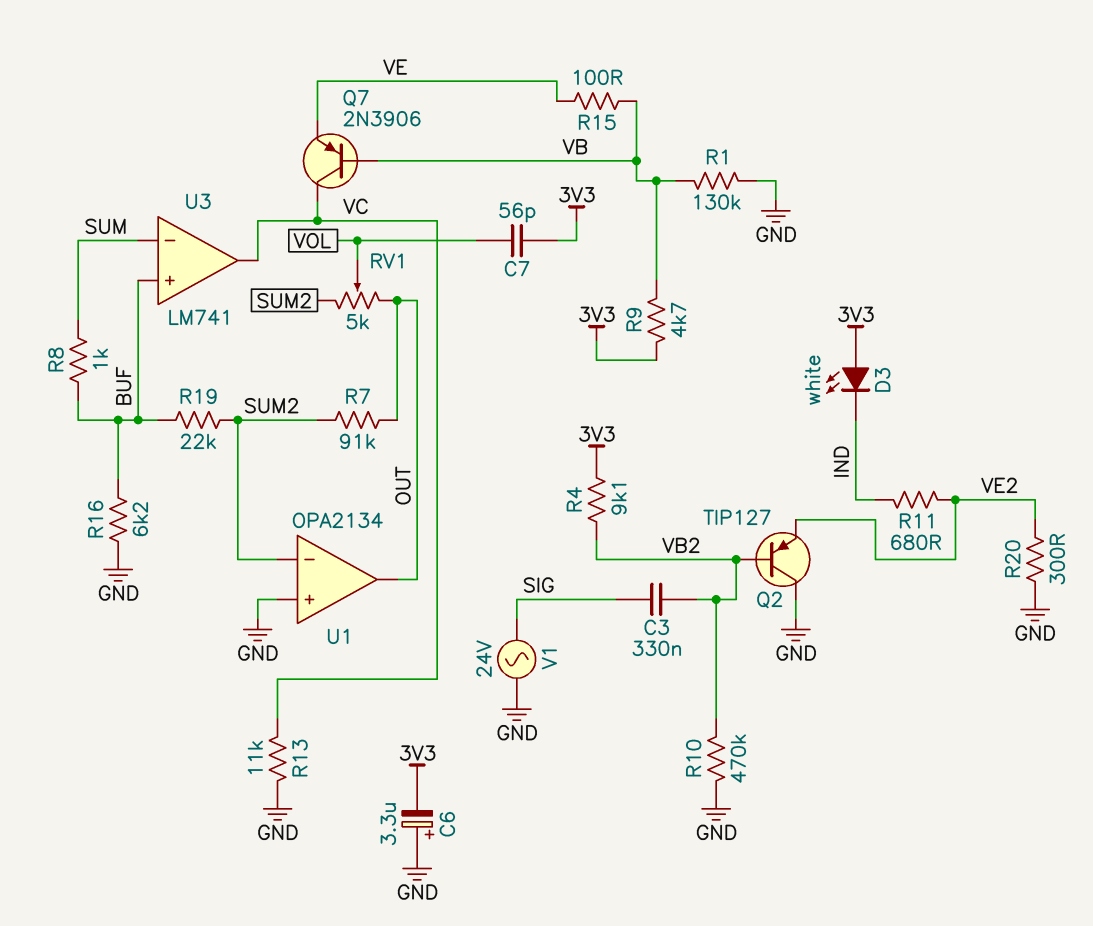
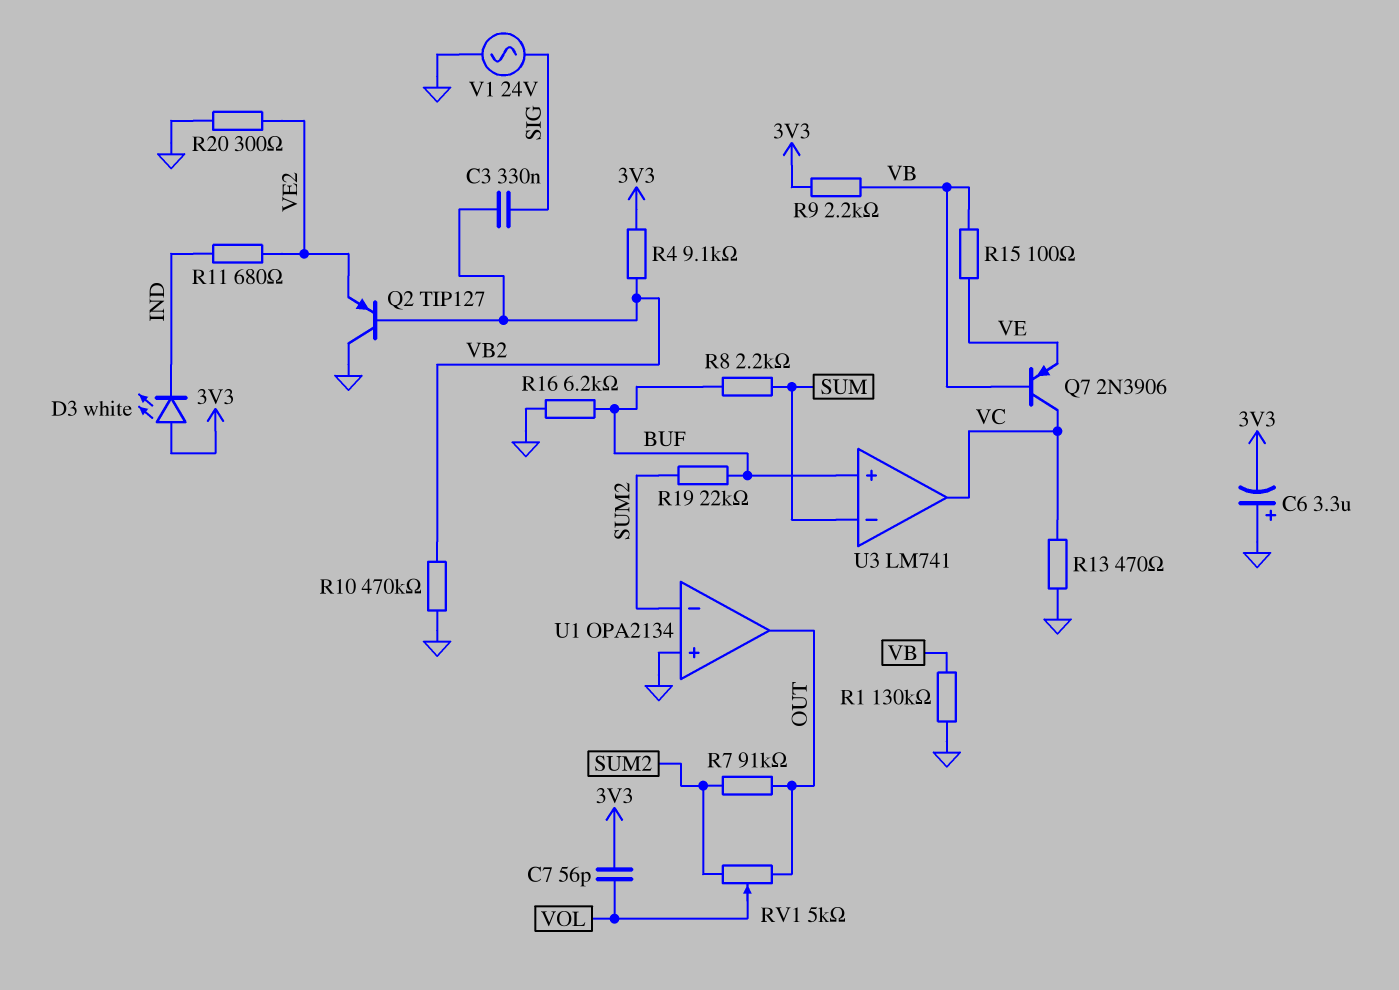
R8: 1k (BUF, SUM) -> 2.2k (BUF, SUM)
R9: 4.7k (3V3, VB) -> 2.2k (3V3, VB)
R13: 11k (GND, VC) -> 470 (GND, VC)

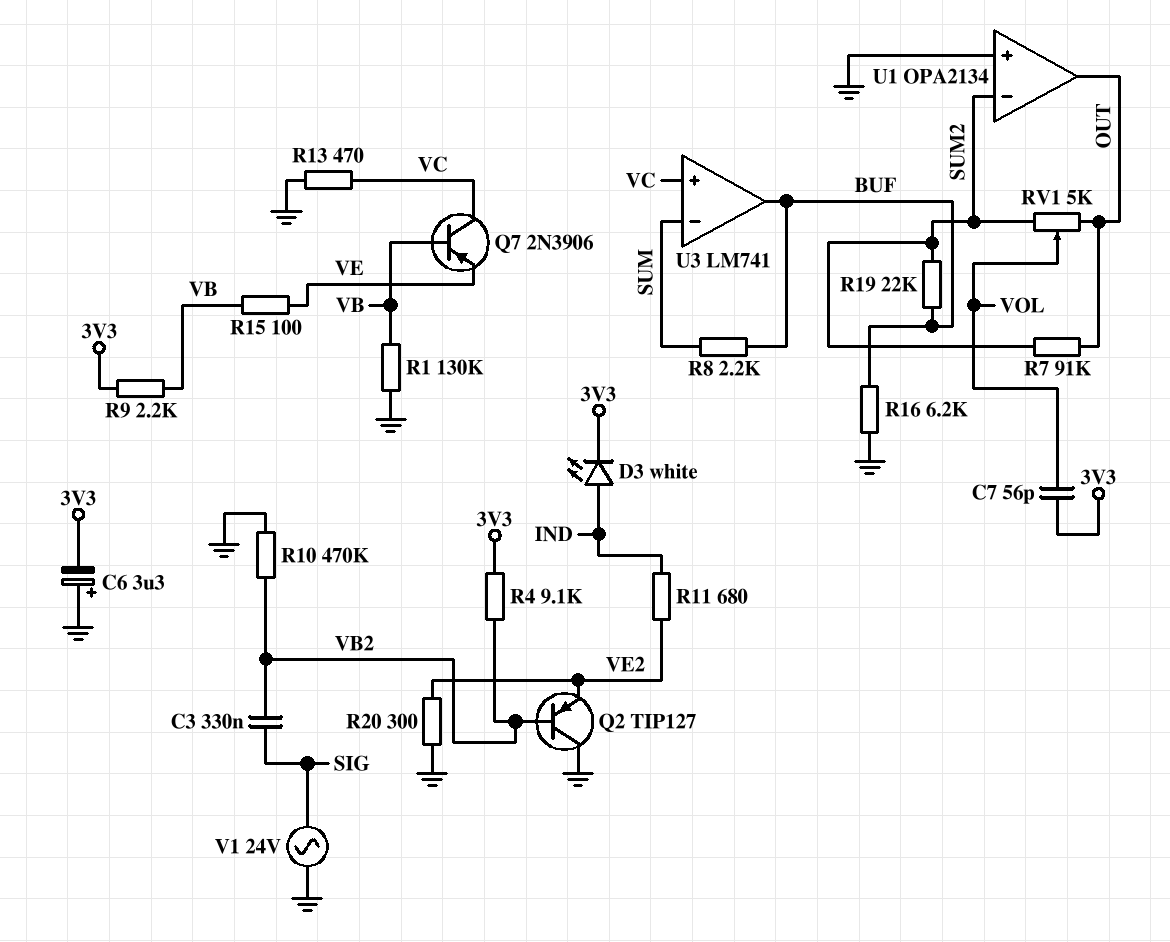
D3: LED white (A 3V3, K IND) -> LED white (A IND, K 3V3)
U3 pin in+: BUF -> VC
U3 pin out: VC -> BUF

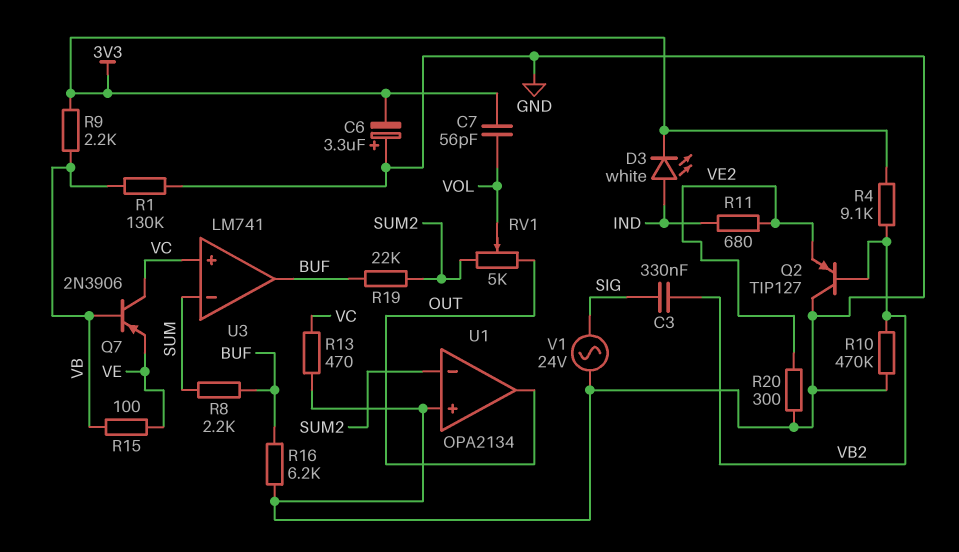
R7: 91k (OUT, SUM2) -> none

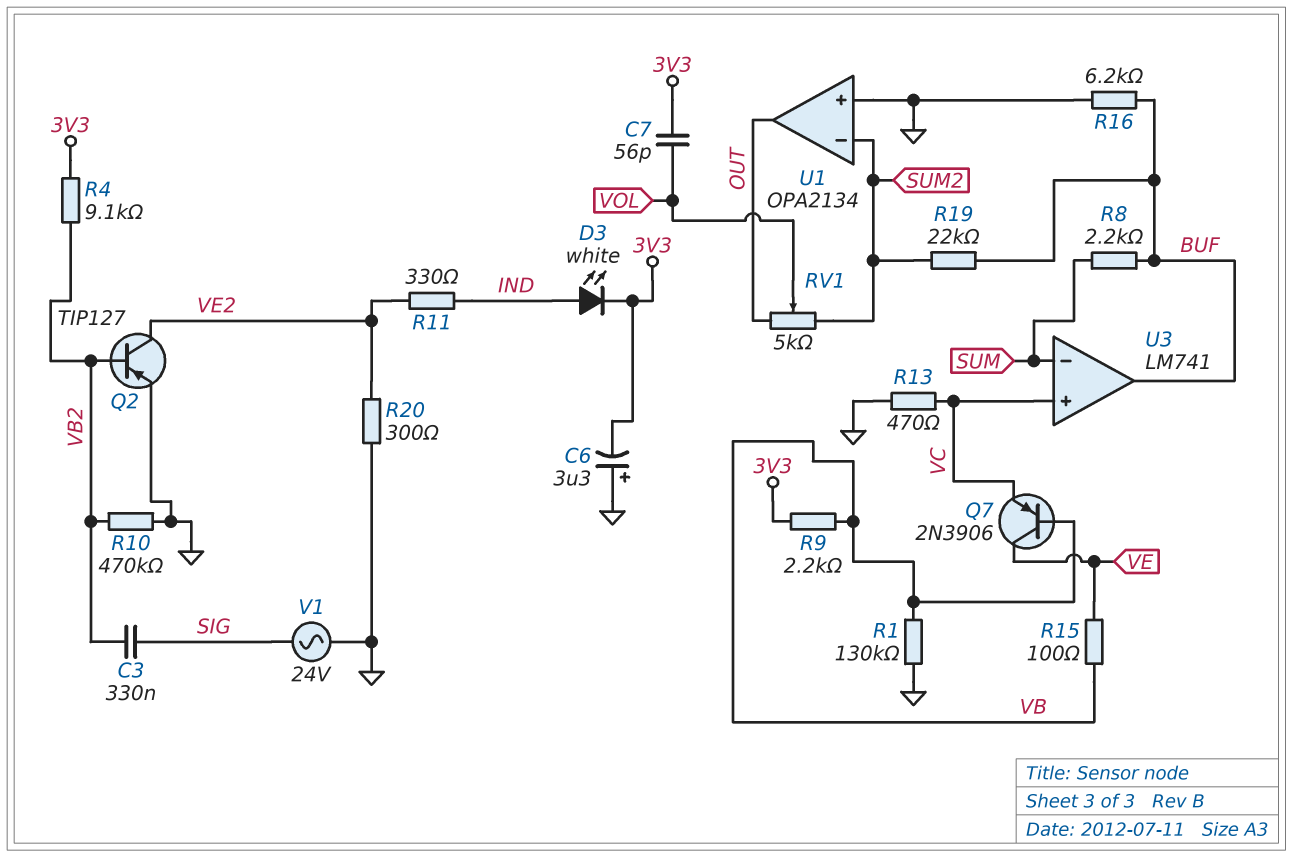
Q2: PNP TIP127 (B VB2, C GND, E VE2) -> PNP TIP127 (B VB2, C VE2, E GND)
Q7: PNP 2N3906 (B VB, C VC, E VE) -> PNP 2N3906 (B VB, C VE, E VC)
R11: 680 (IND, VE2) -> 330 (IND, VE2)

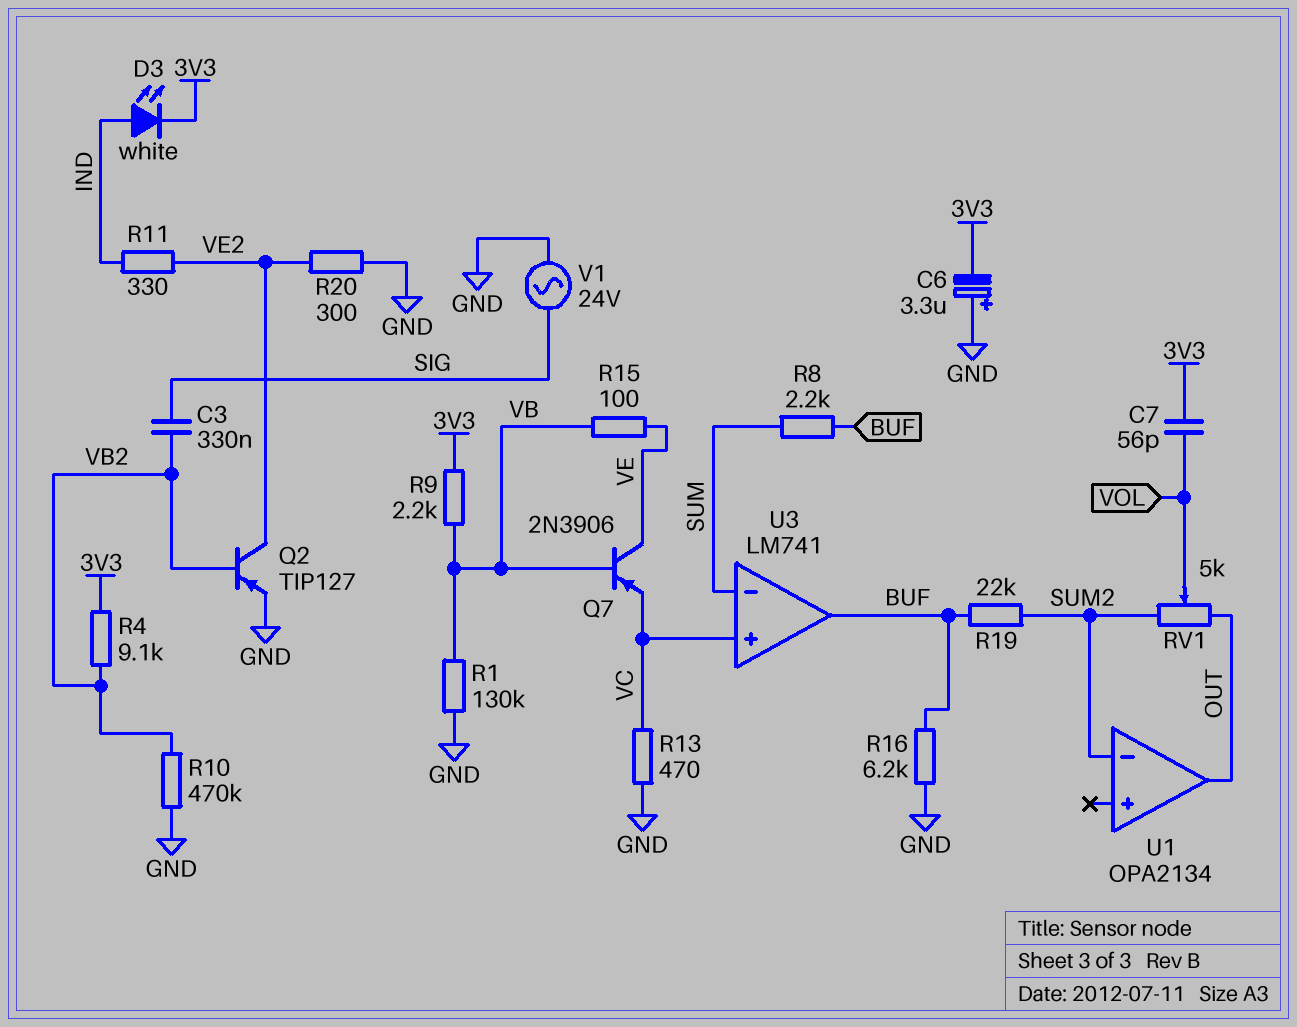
U1 pin in+: GND -> none

